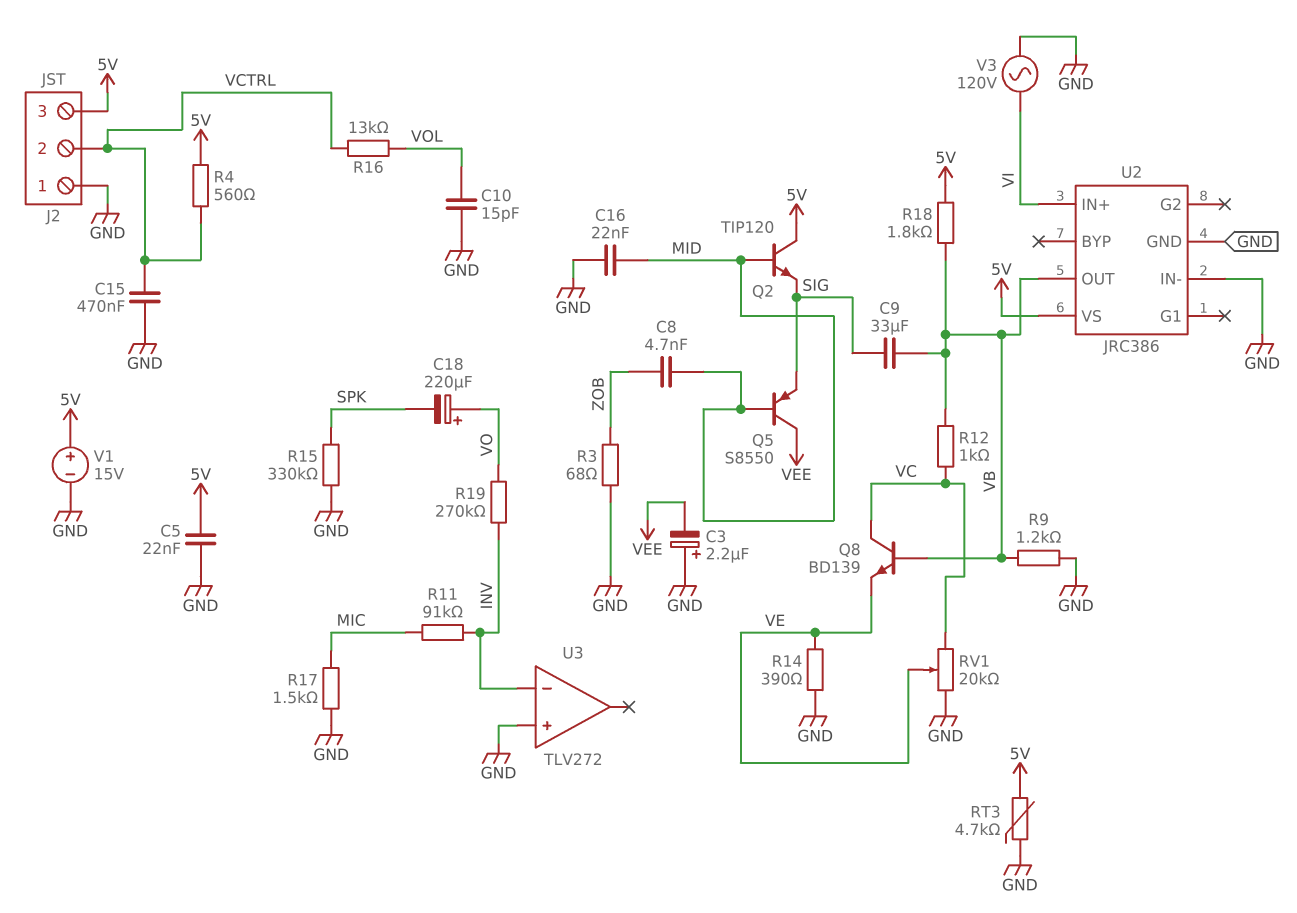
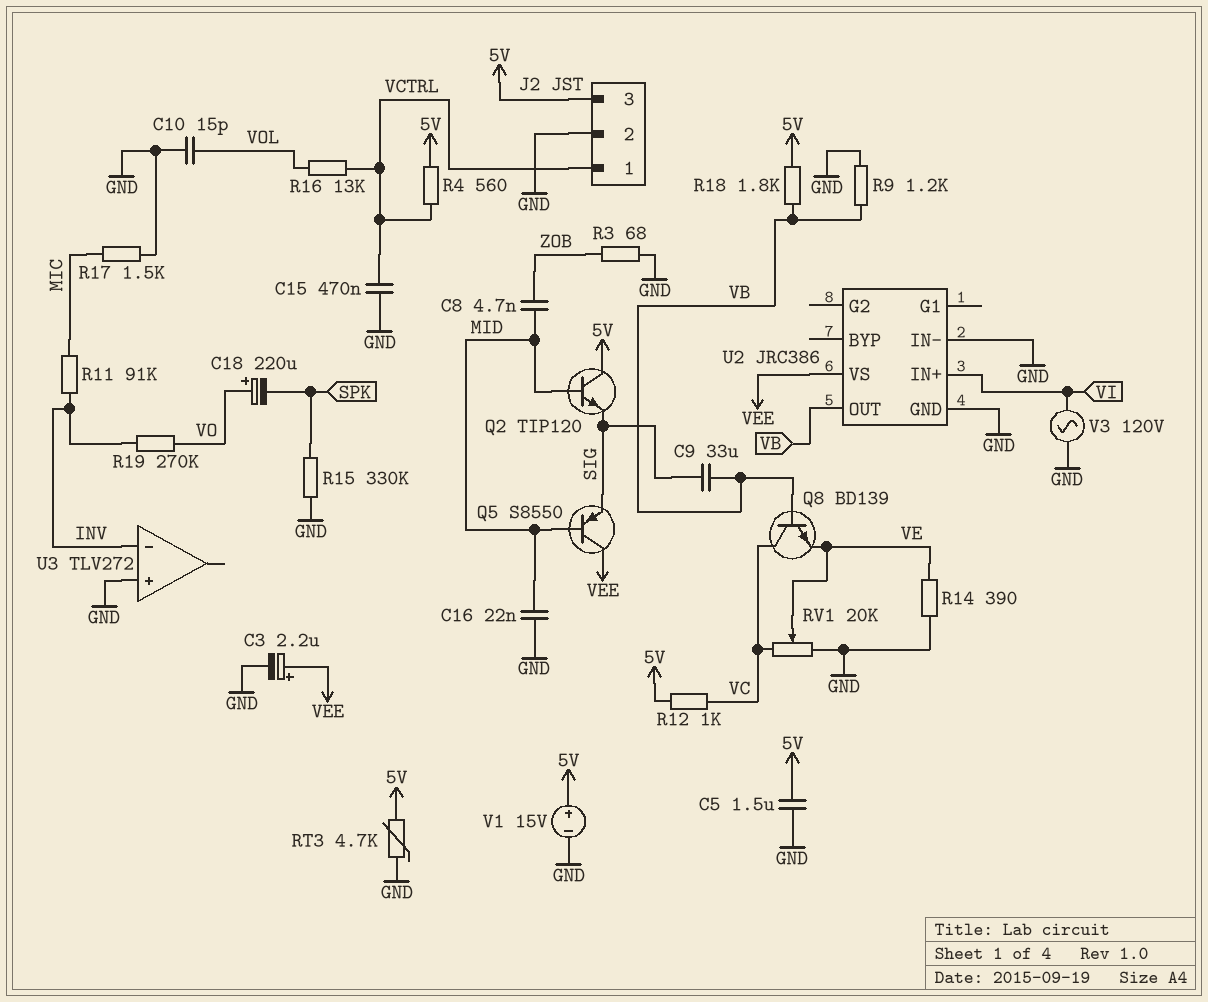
C3: 2.2uF (plus GND, minus VEE) -> 2.2uF (plus VEE, minus GND)
C5: 22nF (5V, GND) -> 1.5uF (5V, GND)
J2 pin 1: GND -> VCTRL
J2 pin 2: VCTRL -> GND
R12: 1k (VB, VC) -> 1k (5V, VC)
U2 pin VS: 5V -> VEE

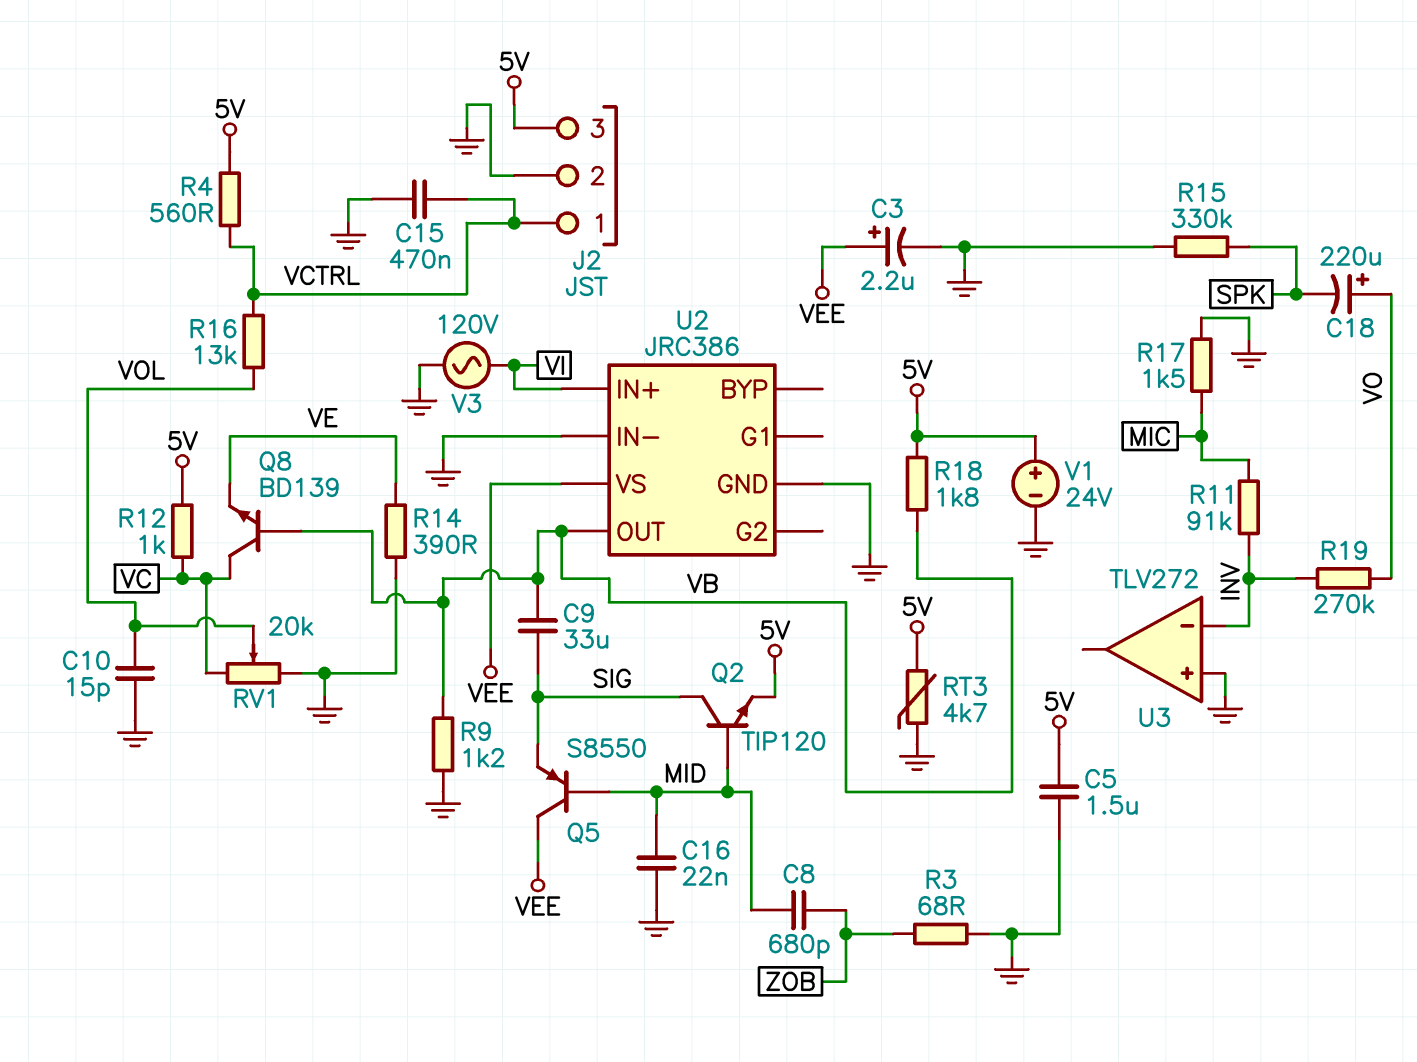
C8: 4.7nF (MID, ZOB) -> 680pF (MID, ZOB)
Q2: NPN TIP120 (B MID, C 5V, E SIG) -> NPN TIP120 (B MID, C SIG, E 5V)
RV1: 20k (GND, VC, wiper VE) -> 20k (GND, VC, wiper VOL)
V1: 15V (plus 5V, minus GND) -> 24V (plus 5V, minus GND)

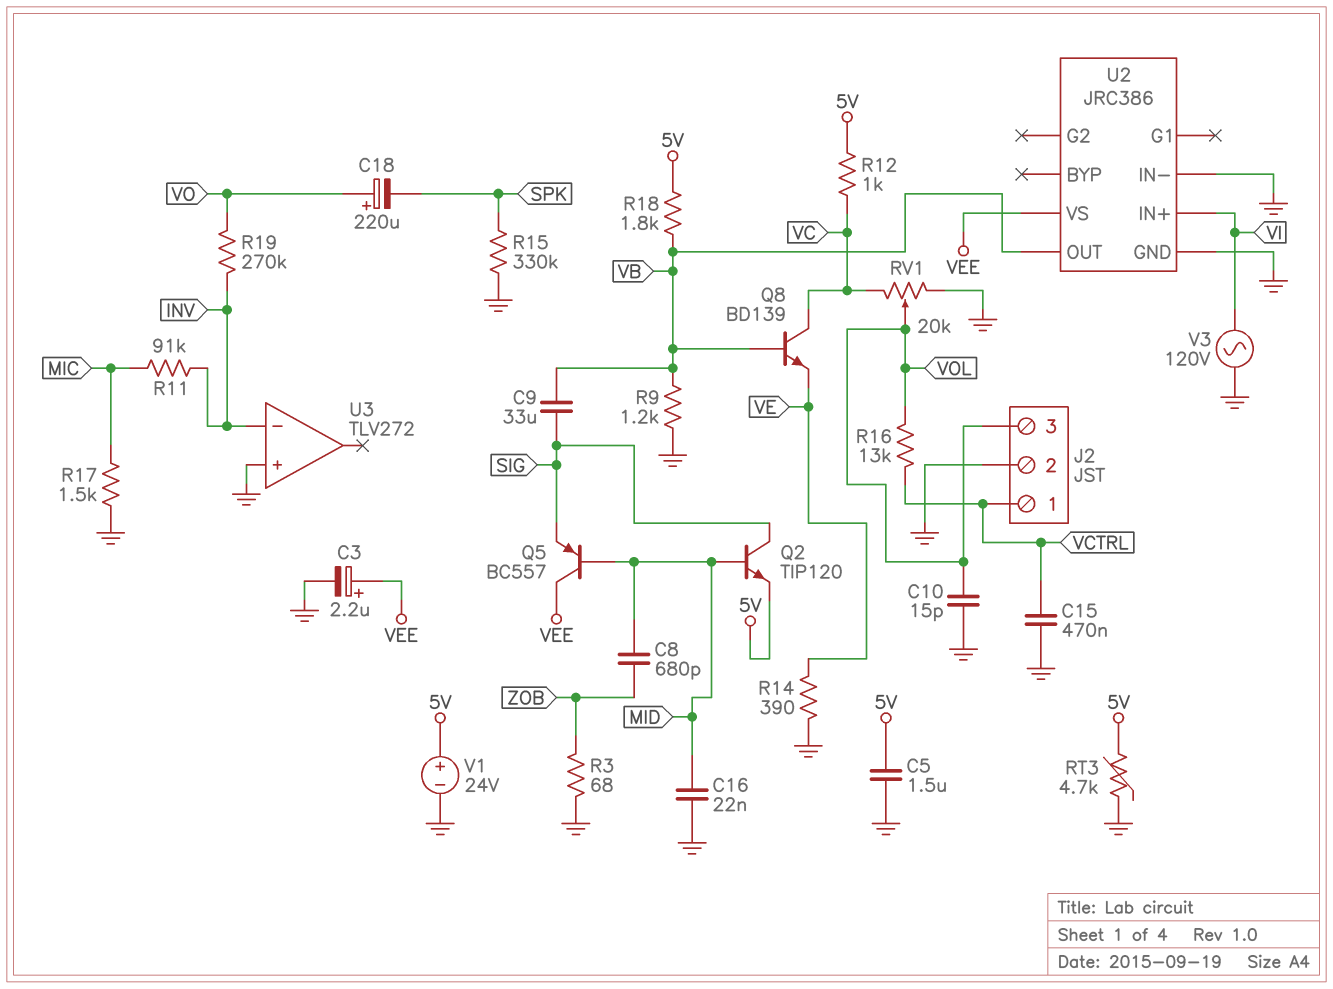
J2 pin 3: 5V -> VOL
Q5: PNP S8550 (B MID, C VEE, E SIG) -> PNP BC557 (B MID, C VEE, E SIG)
R4: 560 (5V, VCTRL) -> none

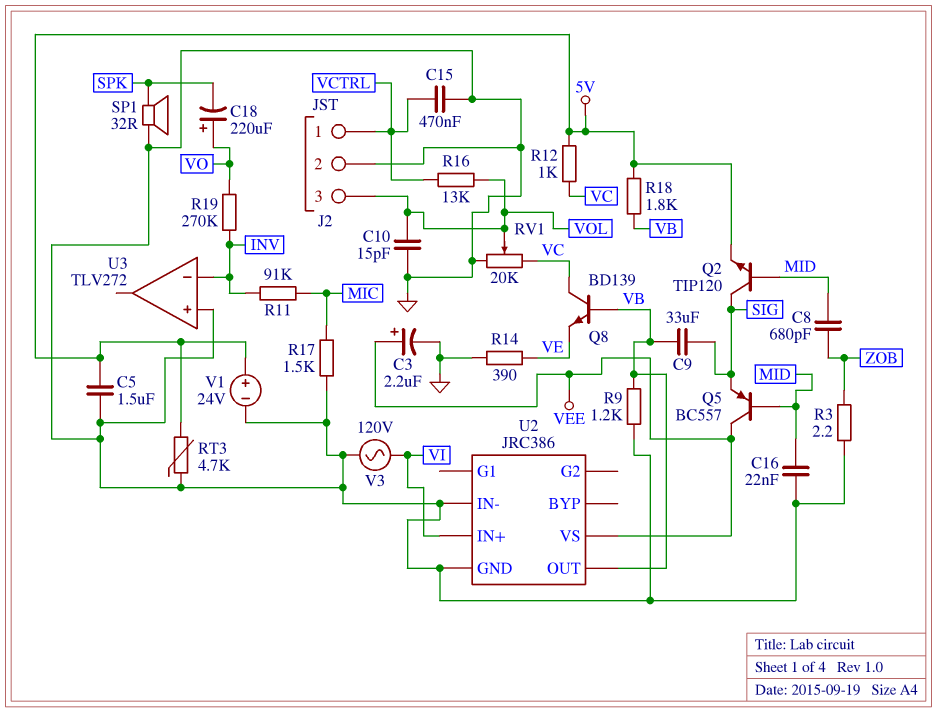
R3: 68 (GND, ZOB) -> 2.2 (GND, ZOB)
R15: 330k (GND, SPK) -> none
SP1: none -> speaker 32R (GND, SPK)

